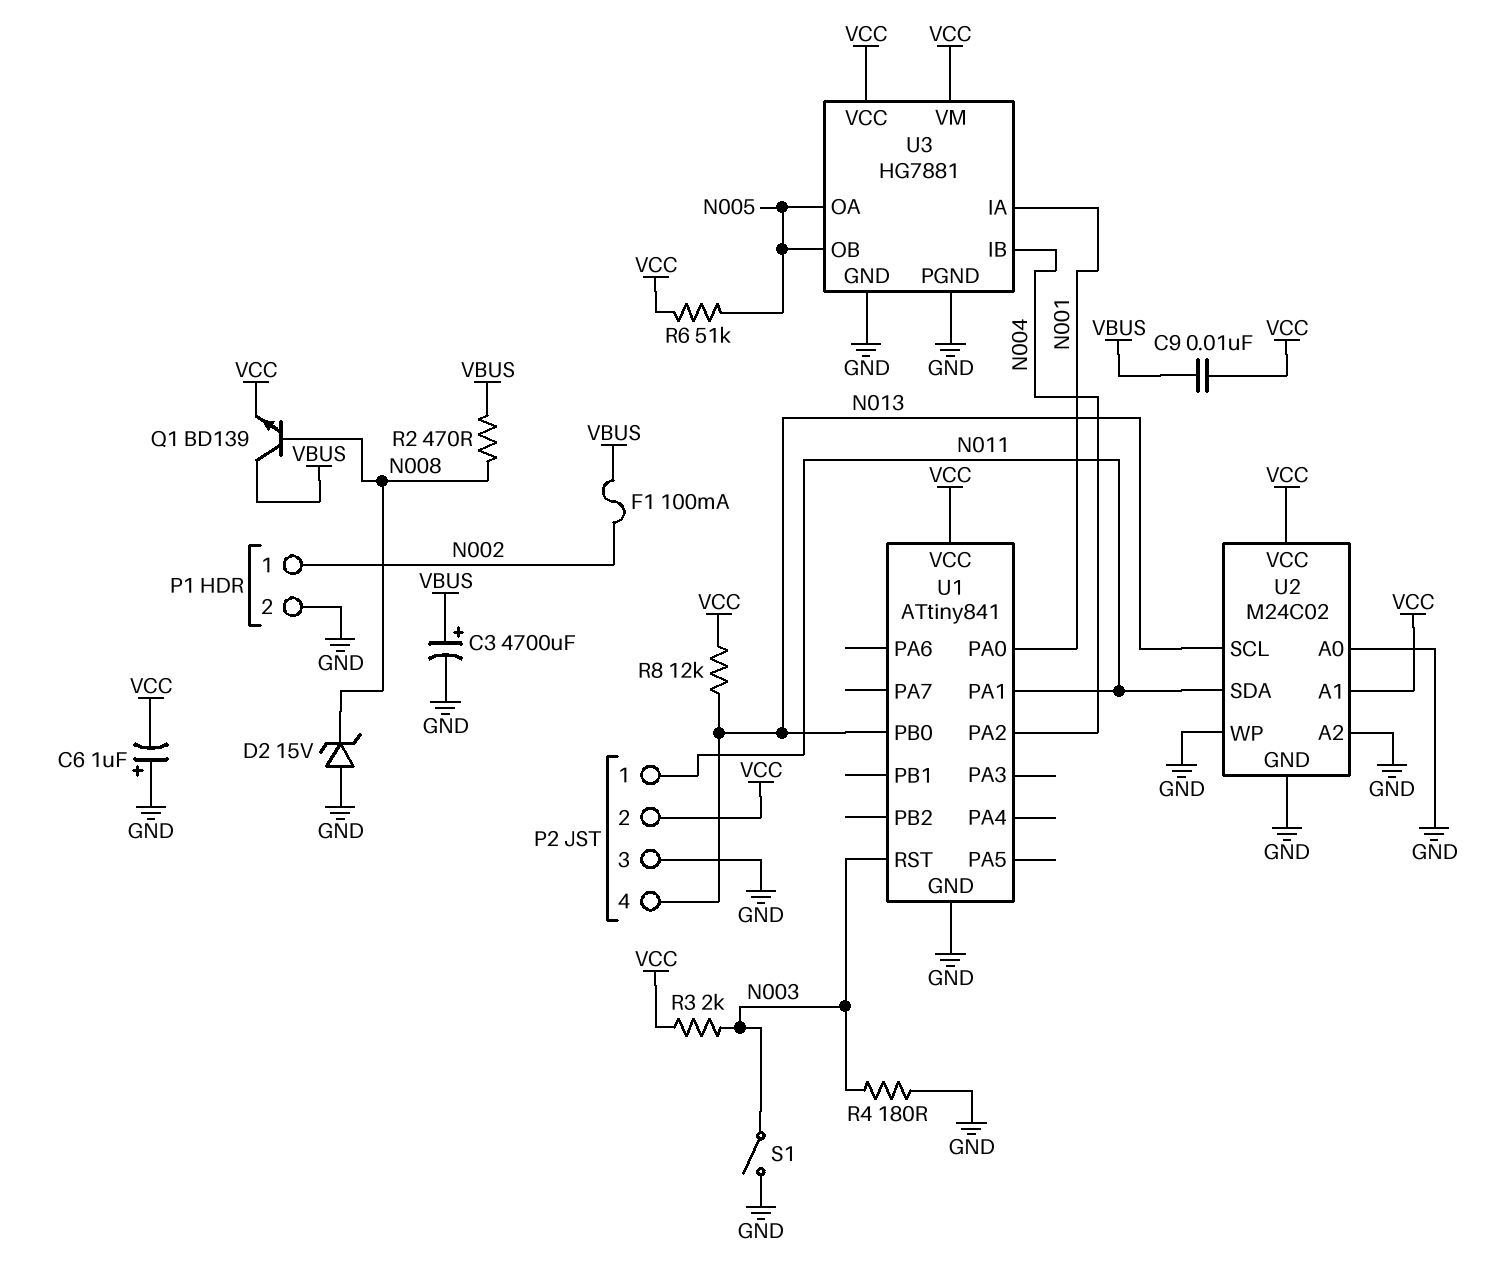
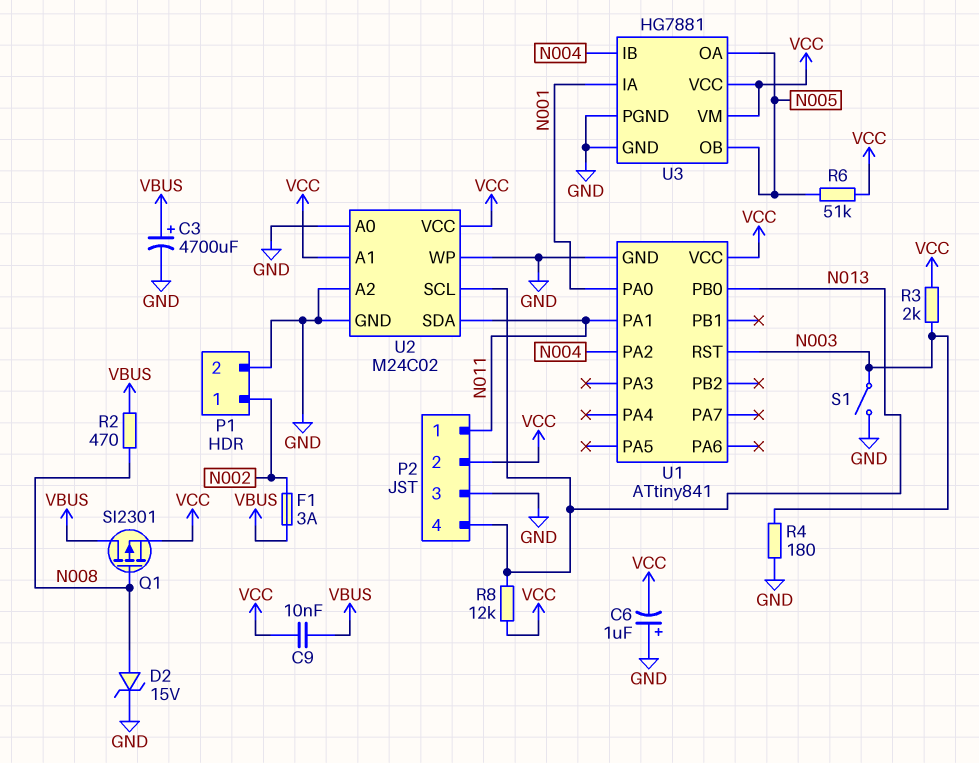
D2: zener 15V (A GND, K N008) -> zener 15V (A N008, K GND)
F1: 100mA (N002, VBUS) -> 3A (N002, VBUS)
Q1: NPN BD139 (B N008, C VBUS, E VCC) -> PMOS SI2301 (G N008, D VBUS, S VCC)

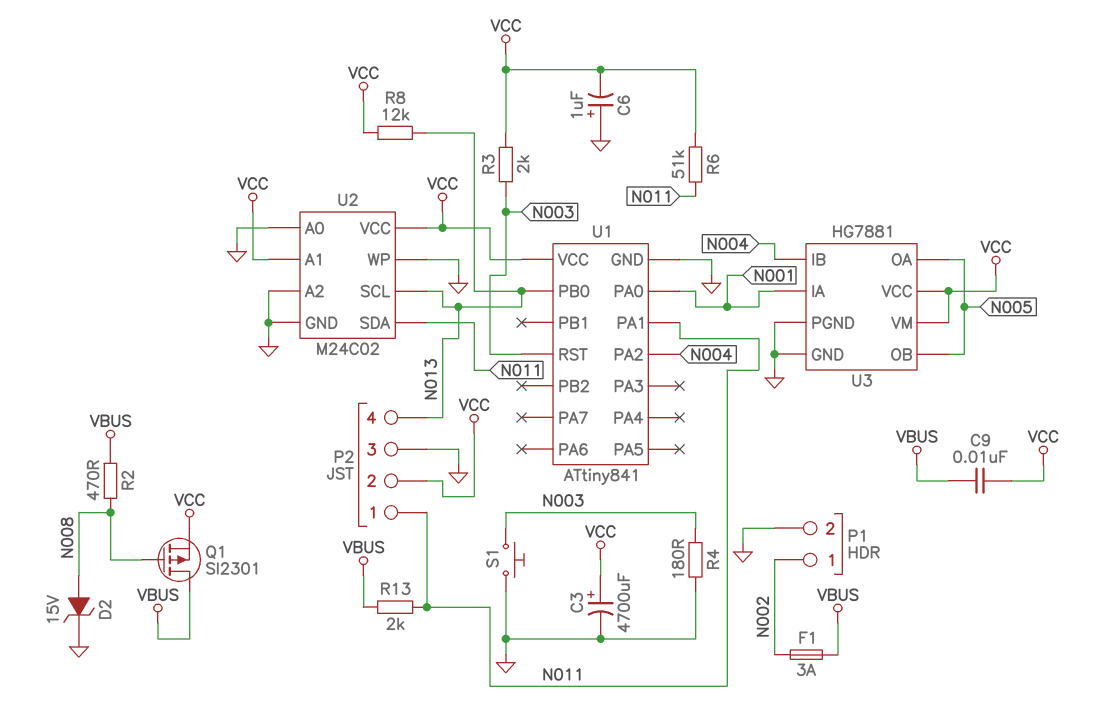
C3: 4700uF (plus VBUS, minus GND) -> 4700uF (plus VCC, minus GND)
R6: 51k (N005, VCC) -> 51k (N011, VCC)
R13: none -> 2k (N011, VBUS)
S1: switch (GND, N003) -> button (GND, N003)

